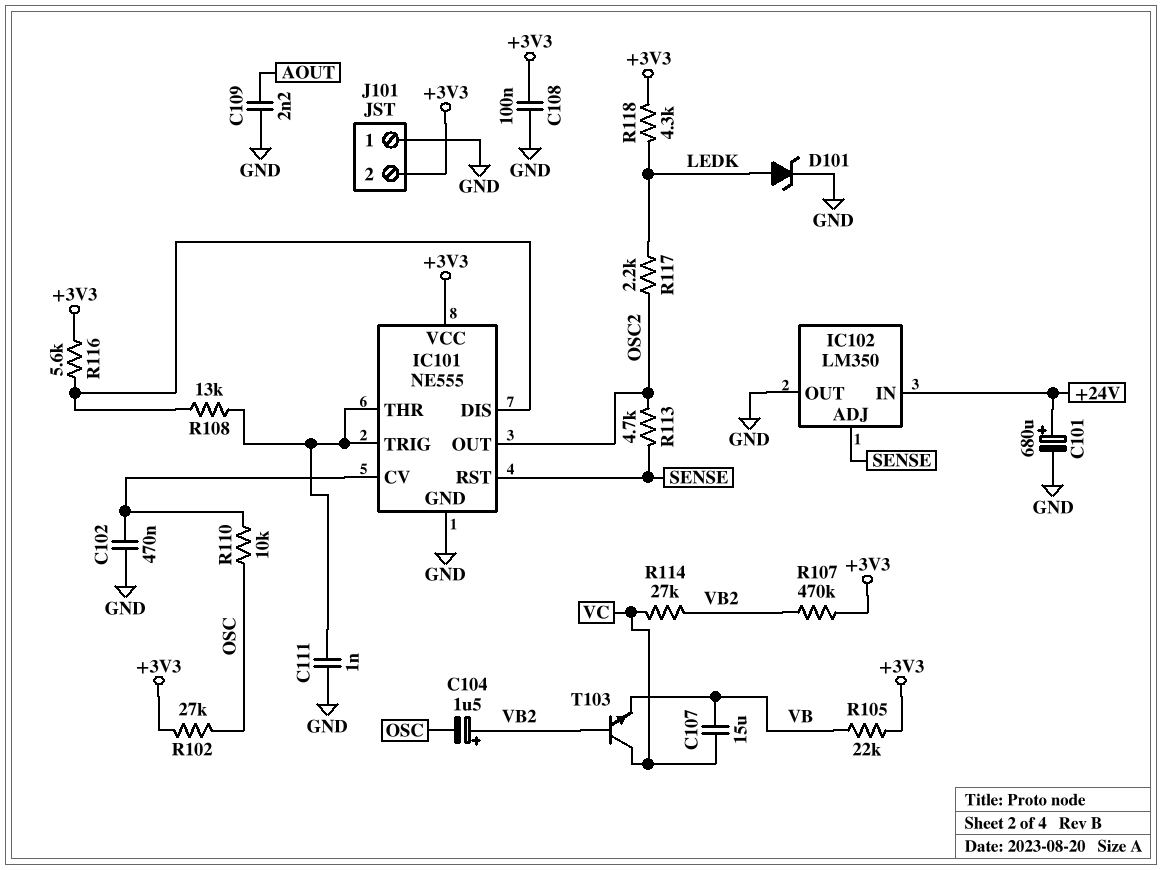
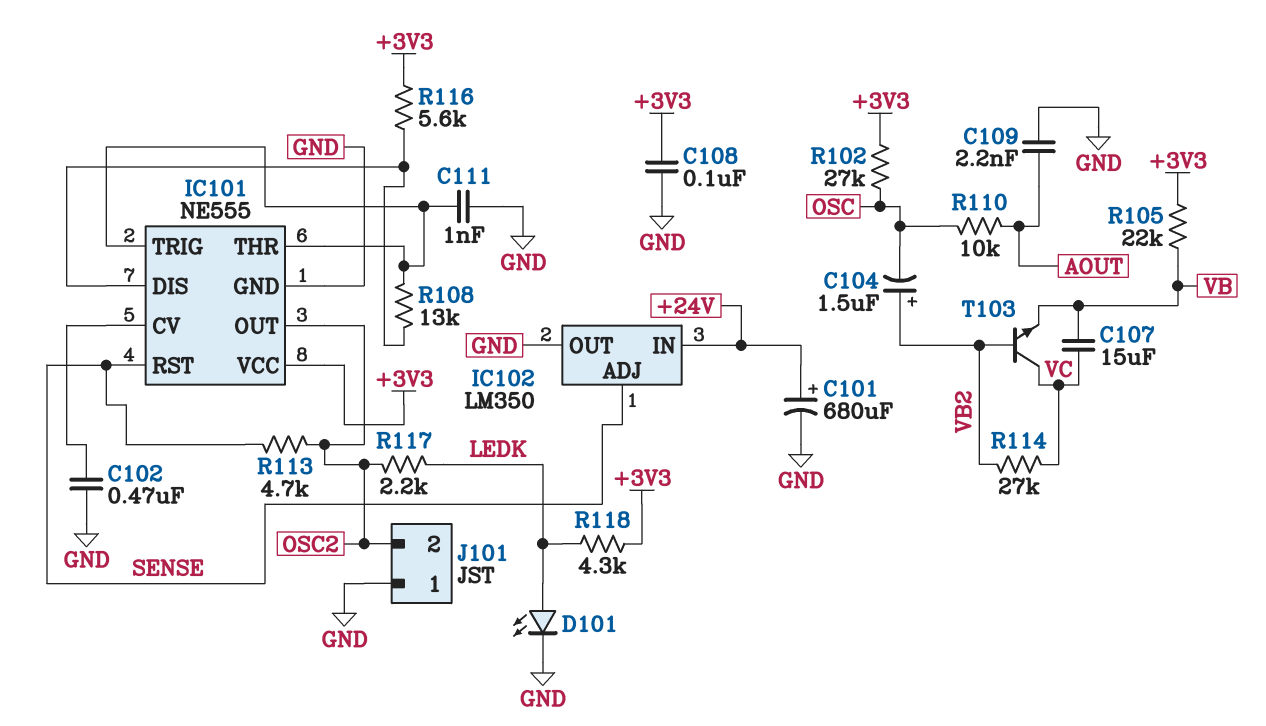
D101: zener (A LEDK, K GND) -> LED (A LEDK, K GND)
J101 pin 2: +3V3 -> OSC2
R107: 470k (+3V3, VB2) -> none
R110: 10k (IC101/CV, OSC) -> 10k (AOUT, OSC)

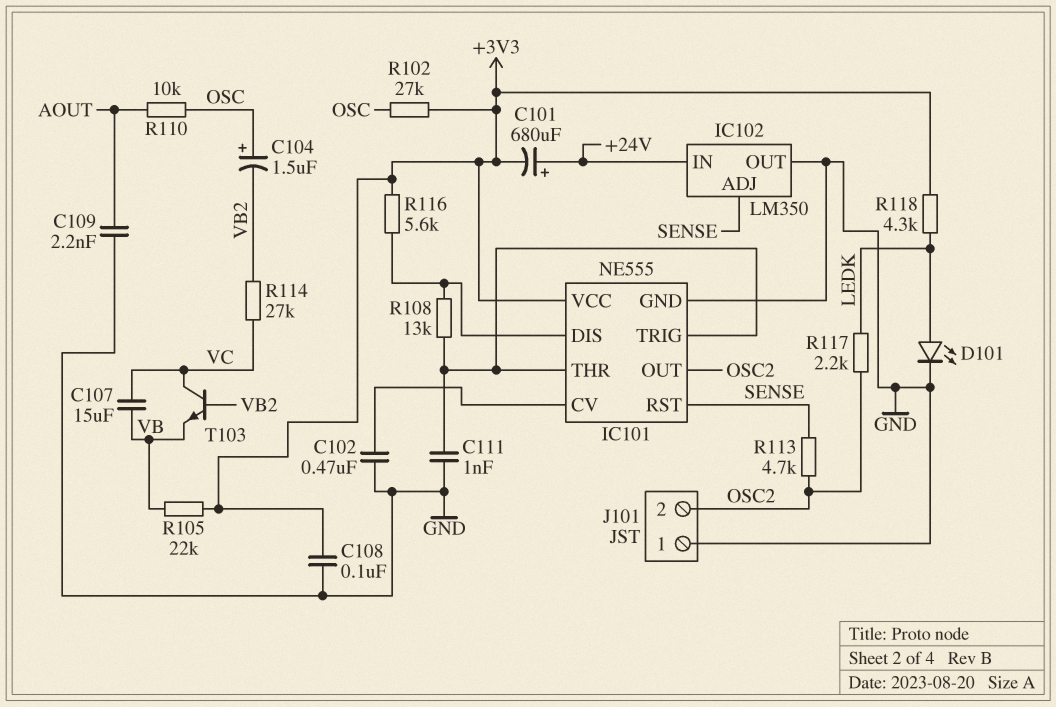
C101: 680uF (plus +24V, minus GND) -> 680uF (plus +24V, minus +3V3)
C104: 1.5uF (plus VB2, minus OSC) -> 1.5uF (plus OSC, minus VB2)

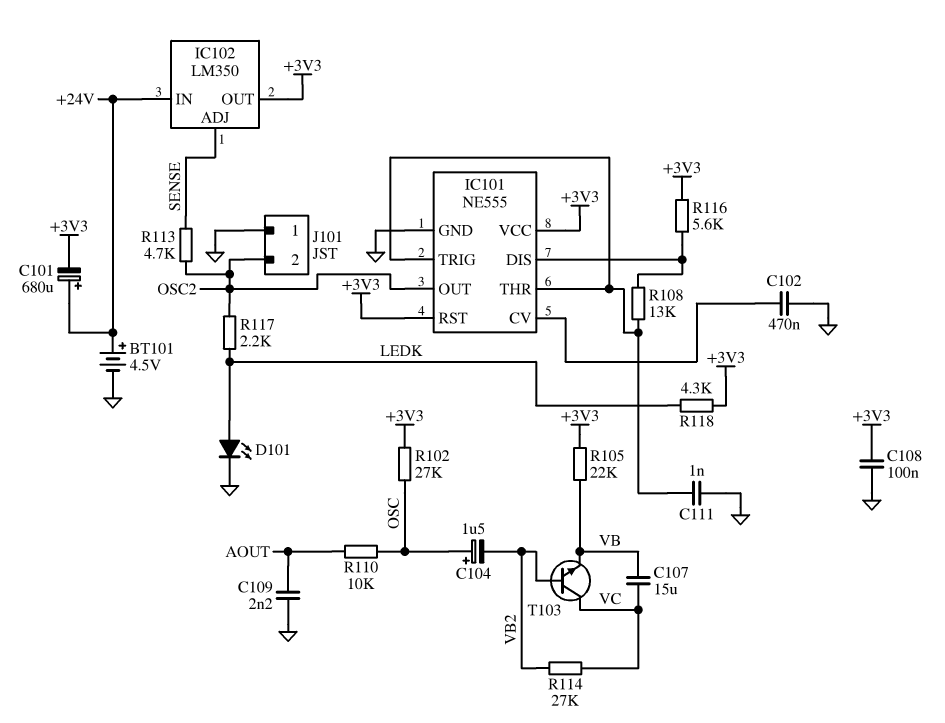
BT101: none -> 4.5V (plus +24V, minus GND)
IC101 pin RST: SENSE -> +3V3
IC102 pin OUT: GND -> +3V3

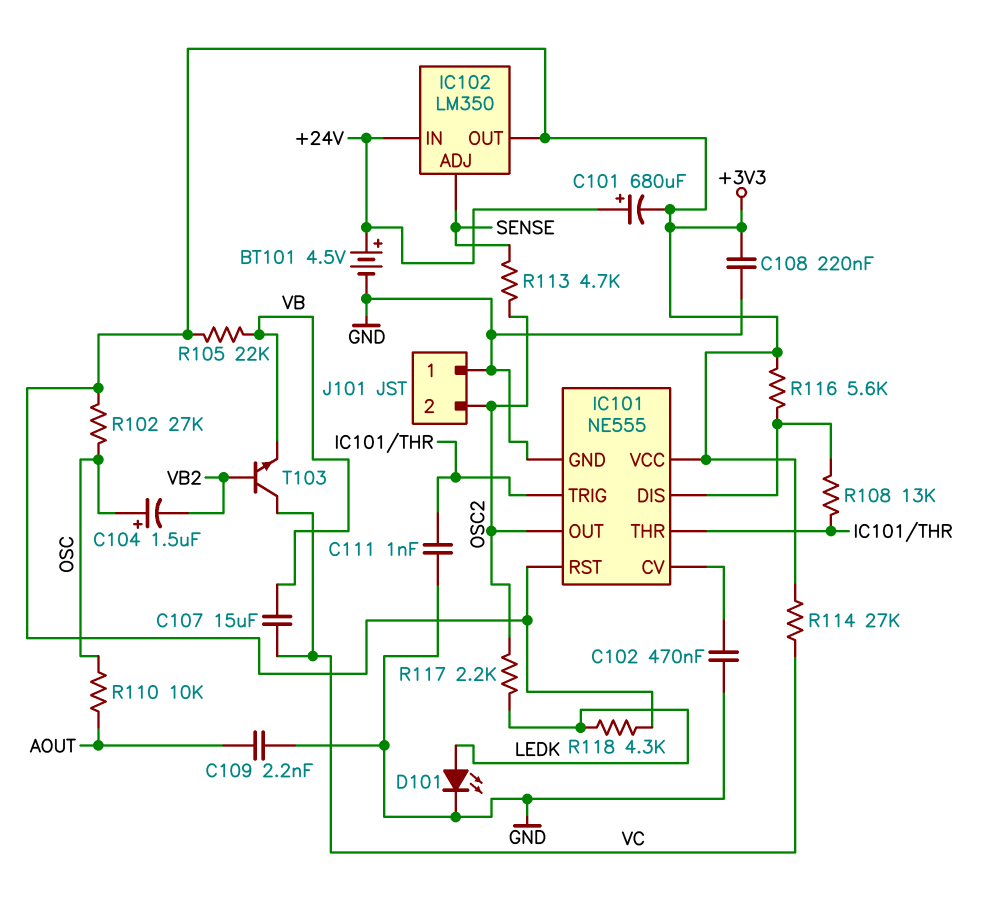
C108: 100nF (+3V3, GND) -> 220nF (+3V3, GND)
R114: 27k (VB2, VC) -> 27k (+3V3, VC)

